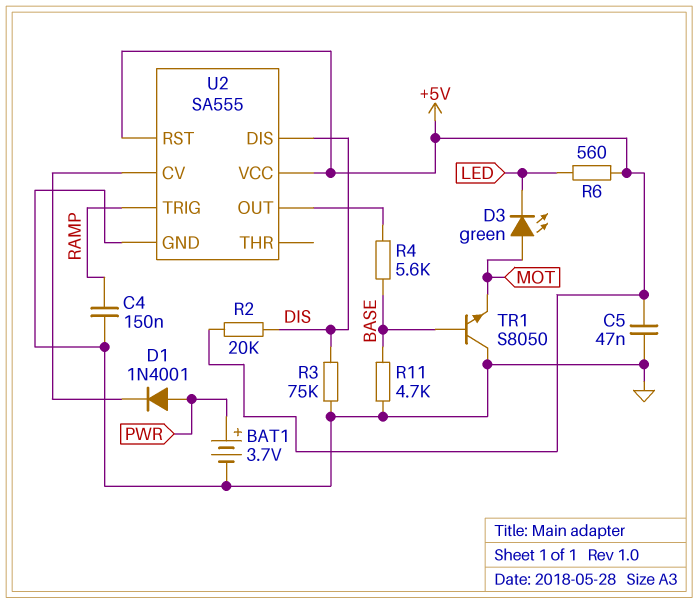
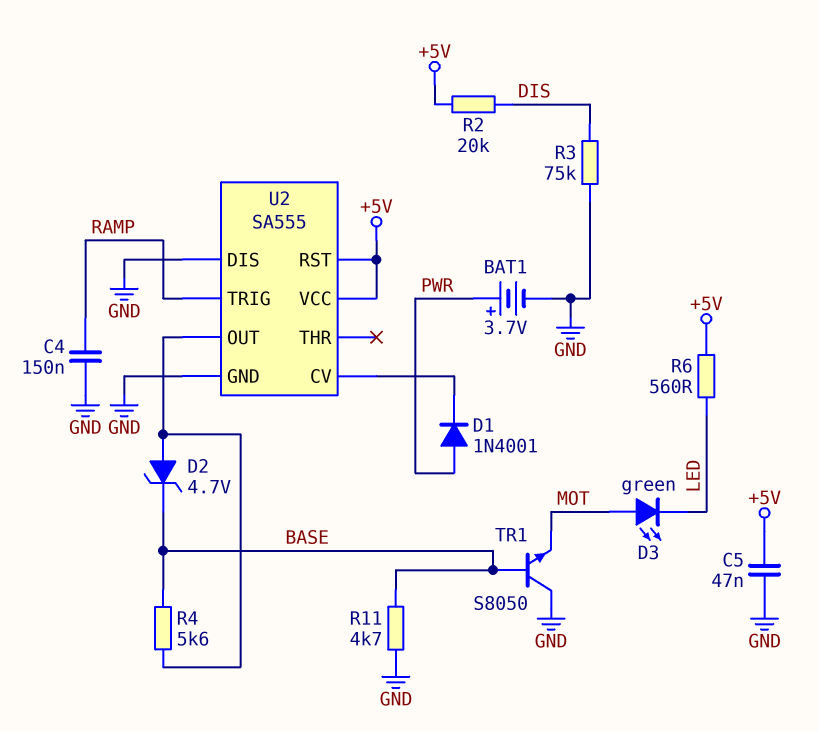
D2: none -> zener 4.7V (A U2/OUT, K BASE)
U2 pin DIS: DIS -> GND

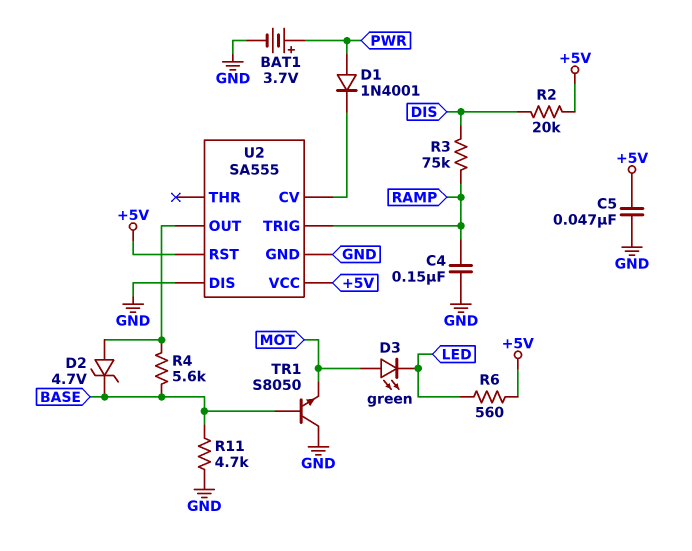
R3: 75k (DIS, GND) -> 75k (DIS, RAMP)

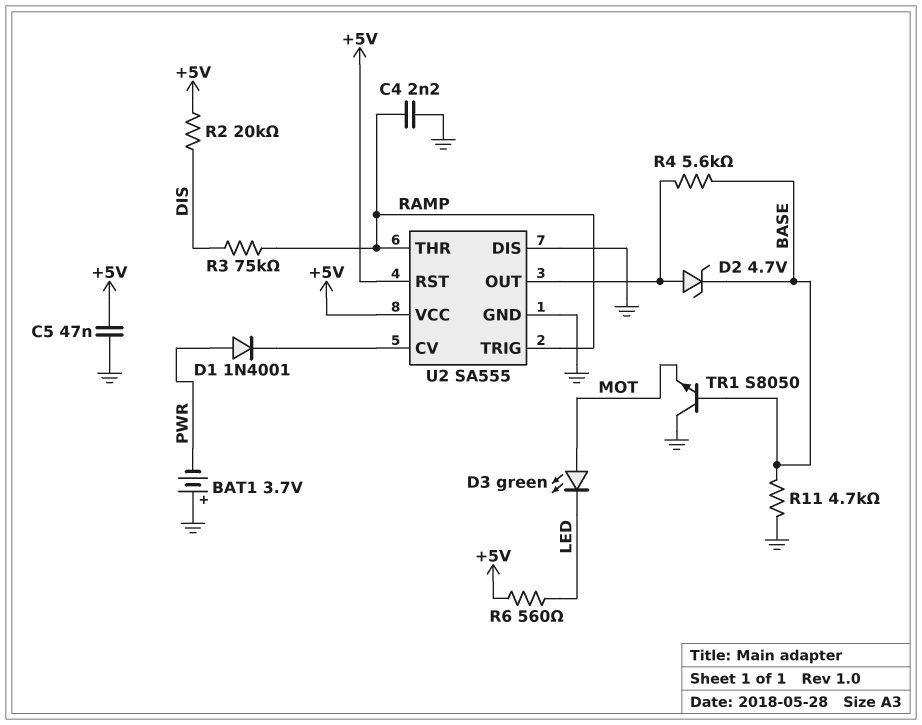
BAT1: 3.7V (plus PWR, minus GND) -> 3.7V (plus GND, minus PWR)
C4: 150nF (GND, RAMP) -> 2.2nF (GND, RAMP)
U2 pin THR: none -> RAMP

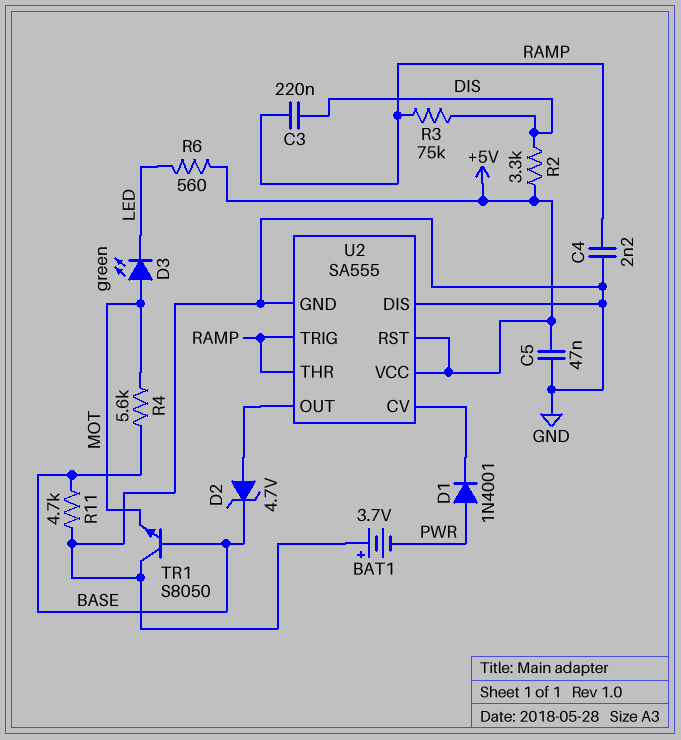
C3: none -> 220nF (DIS, RAMP)
R2: 20k (+5V, DIS) -> 3.3k (+5V, DIS)
R4: 5.6k (BASE, U2/OUT) -> 5.6k (BASE, MOT)

